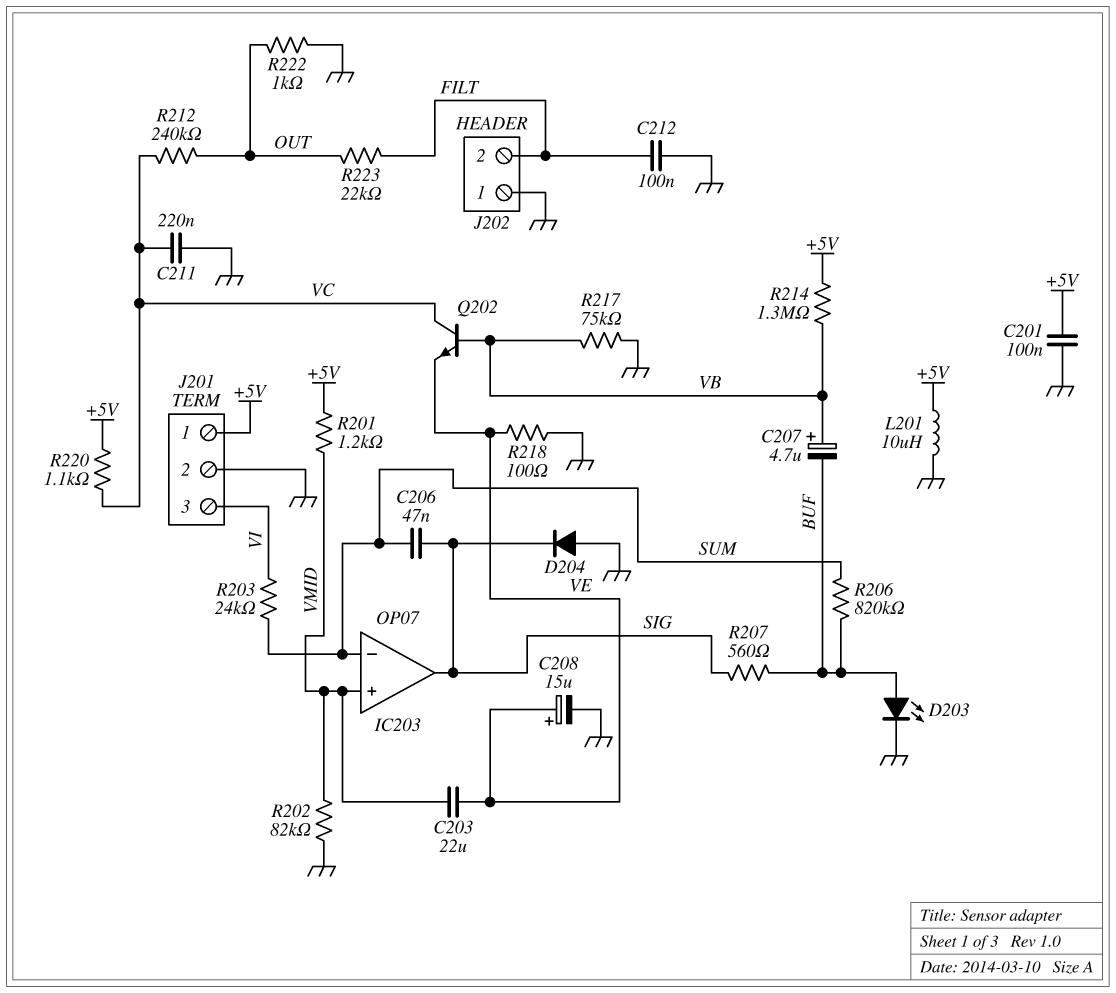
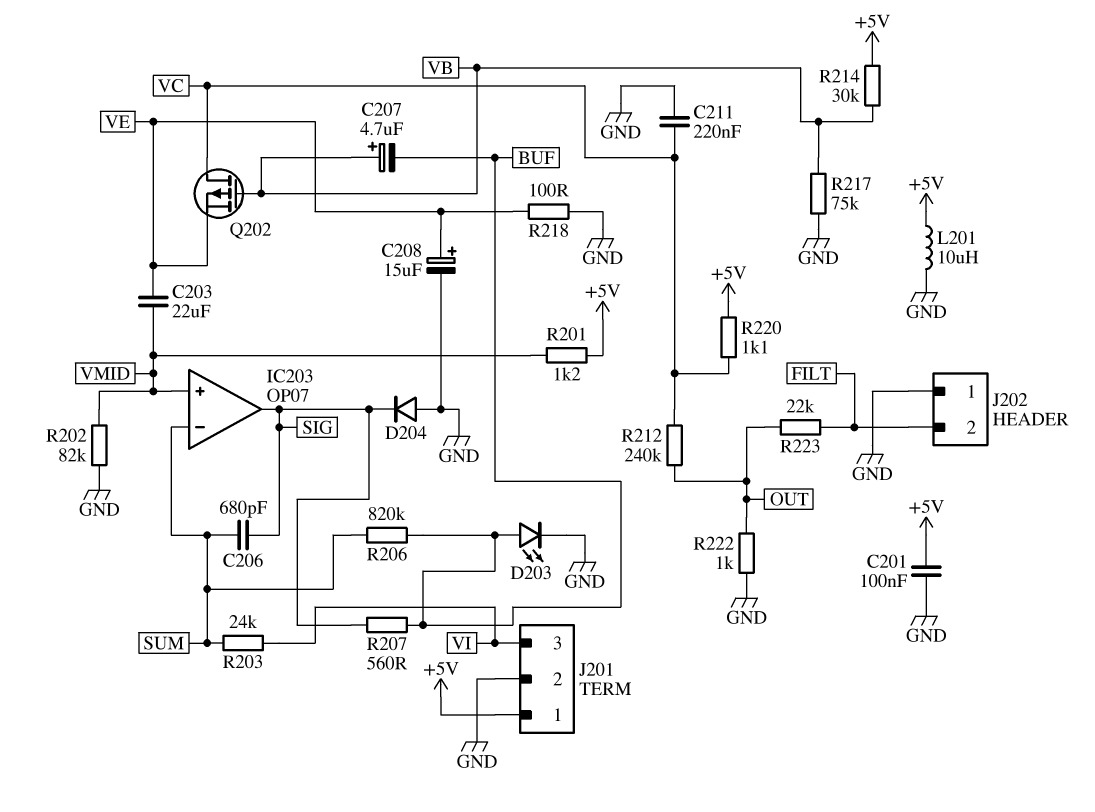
C206: 47nF (SIG, SUM) -> 680pF (SIG, SUM)
C212: 100nF (FILT, GND) -> none
Q202: NPN (B VB, C VC, E VE) -> PMOS (G VB, D VC, S VE)
R214: 1.3M (+5V, VB) -> 30k (+5V, VB)

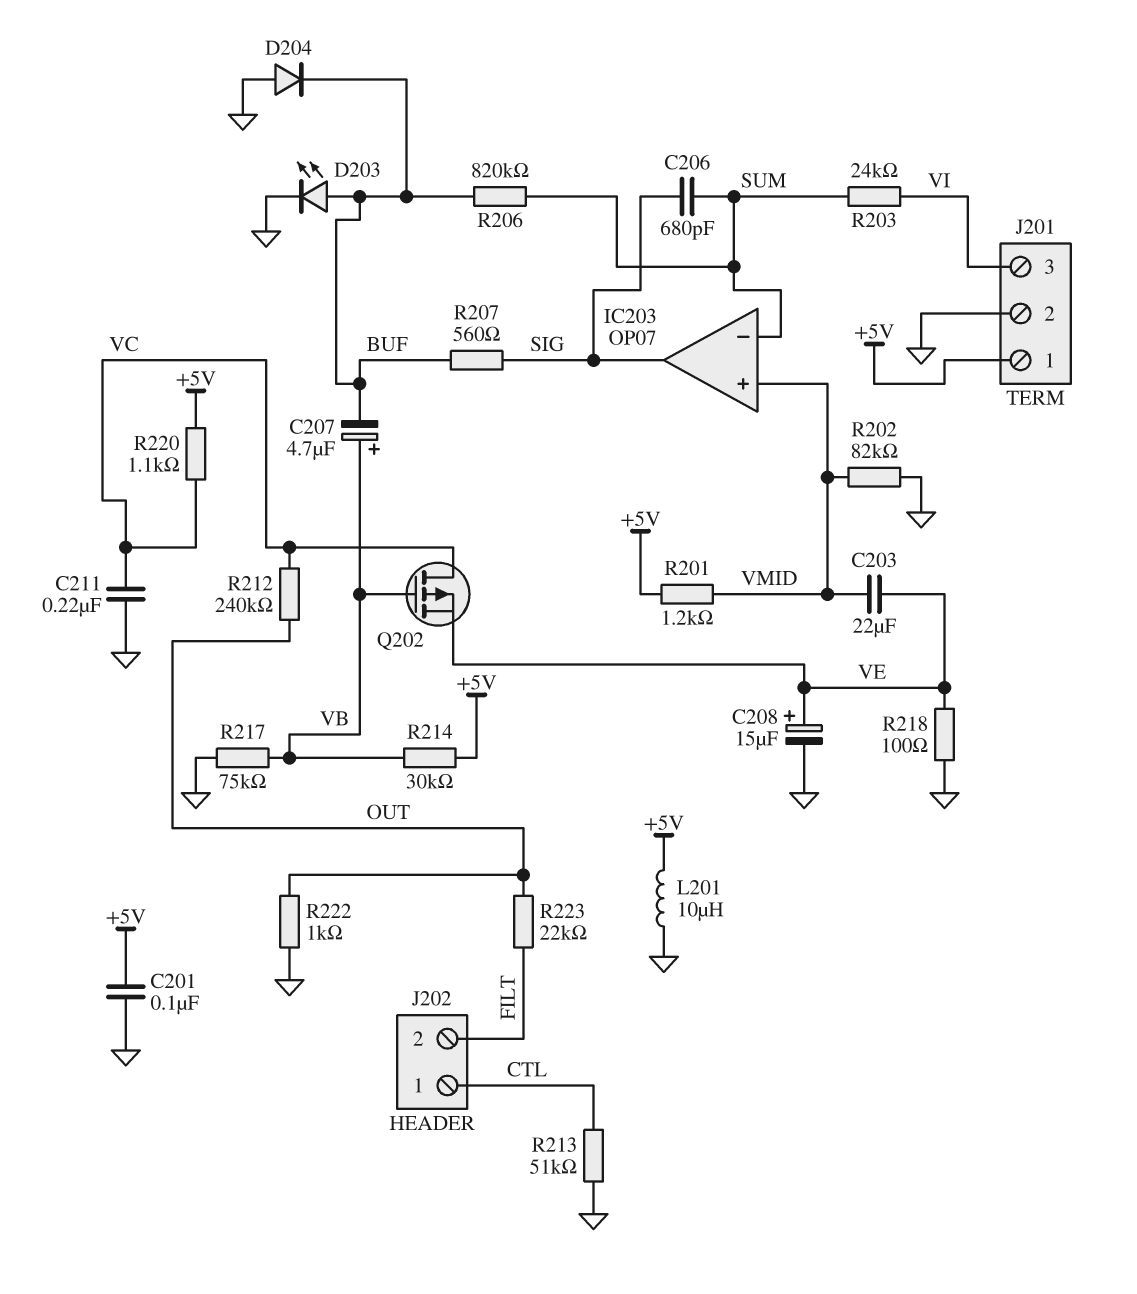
D204: diode (A GND, K SIG) -> diode (A GND, K BUF)
J202 pin 1: GND -> CTL
R213: none -> 51k (CTL, GND)

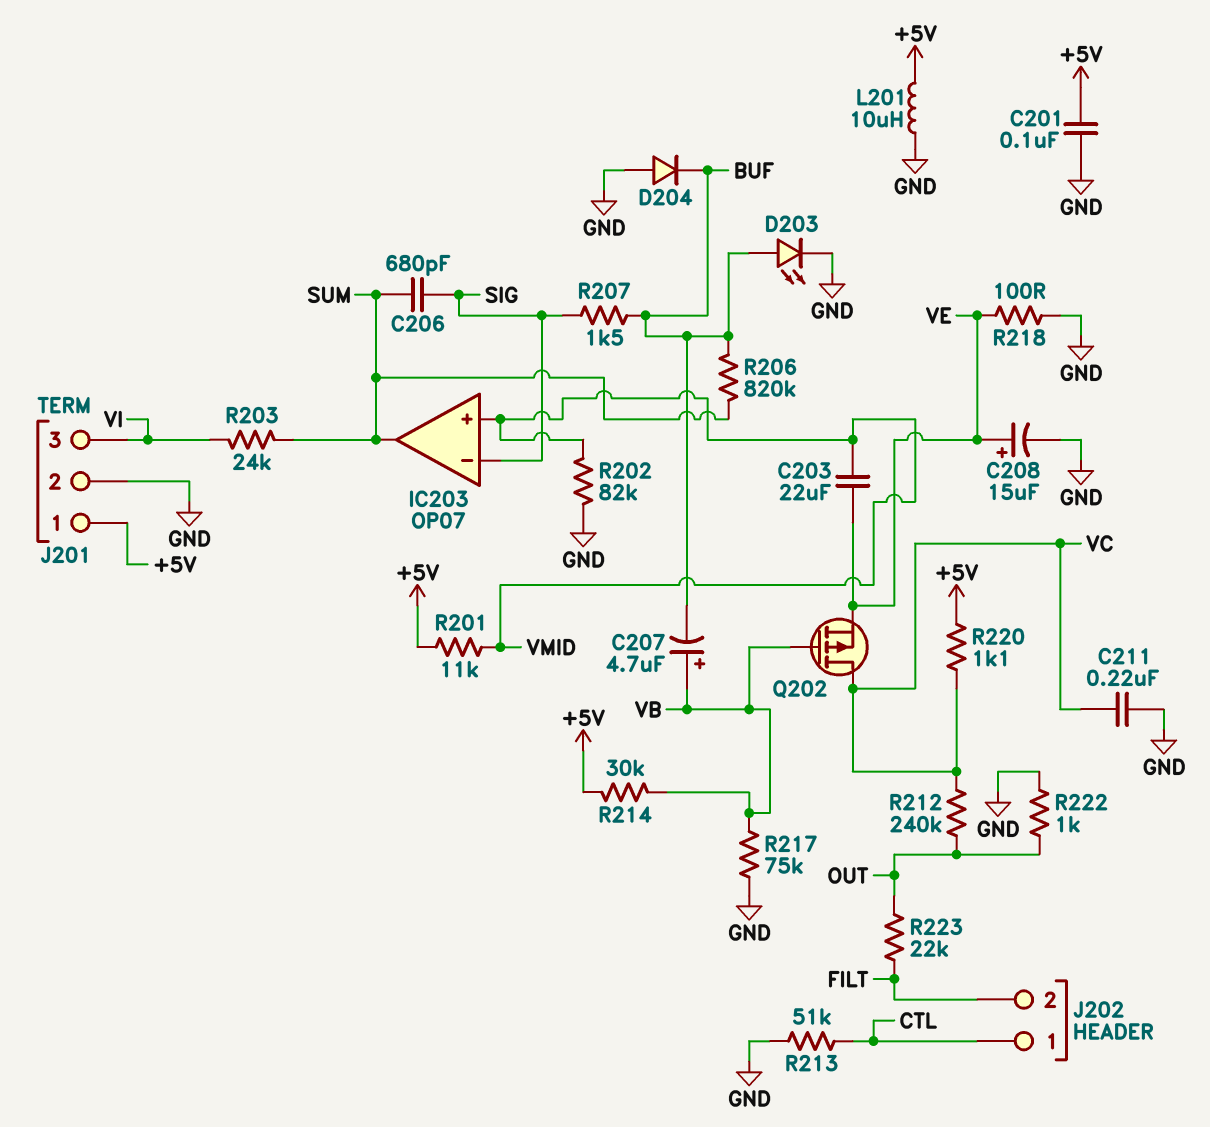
IC203 pin in-: SUM -> SIG
IC203 pin out: SIG -> SUM
R201: 1.2k (+5V, VMID) -> 11k (+5V, VMID)
R207: 560 (BUF, SIG) -> 1.5k (BUF, SIG)

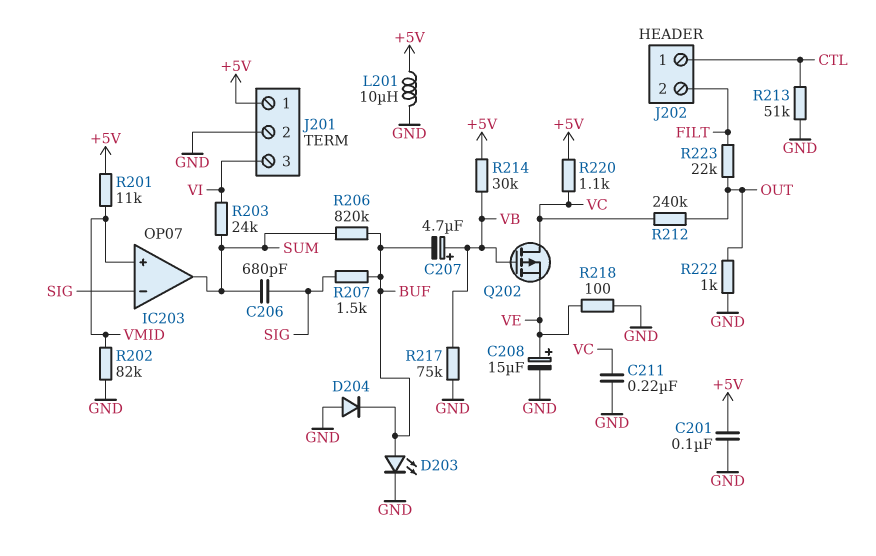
C203: 22uF (VE, VMID) -> none

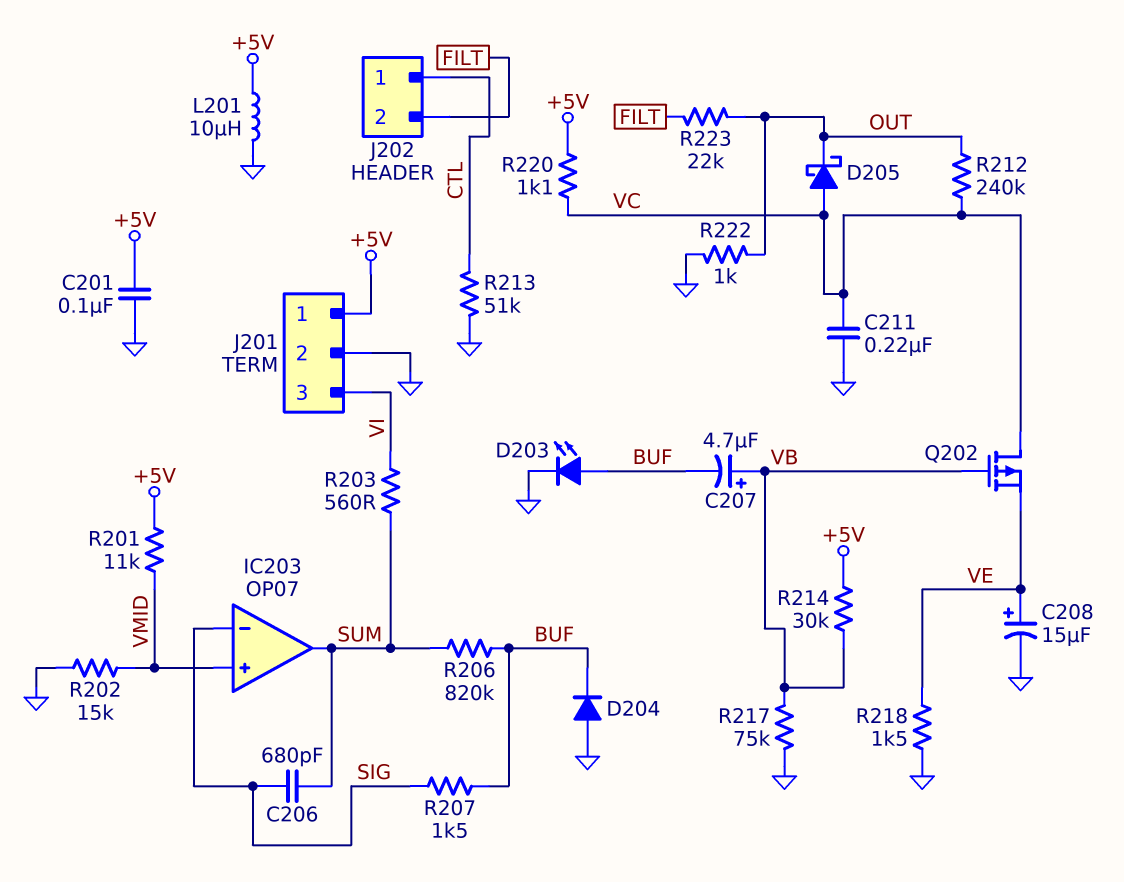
D205: none -> schottky (A VC, K OUT)
R202: 82k (GND, VMID) -> 15k (GND, VMID)
R203: 24k (SUM, VI) -> 560 (SUM, VI)
R218: 100 (GND, VE) -> 1.5k (GND, VE)

